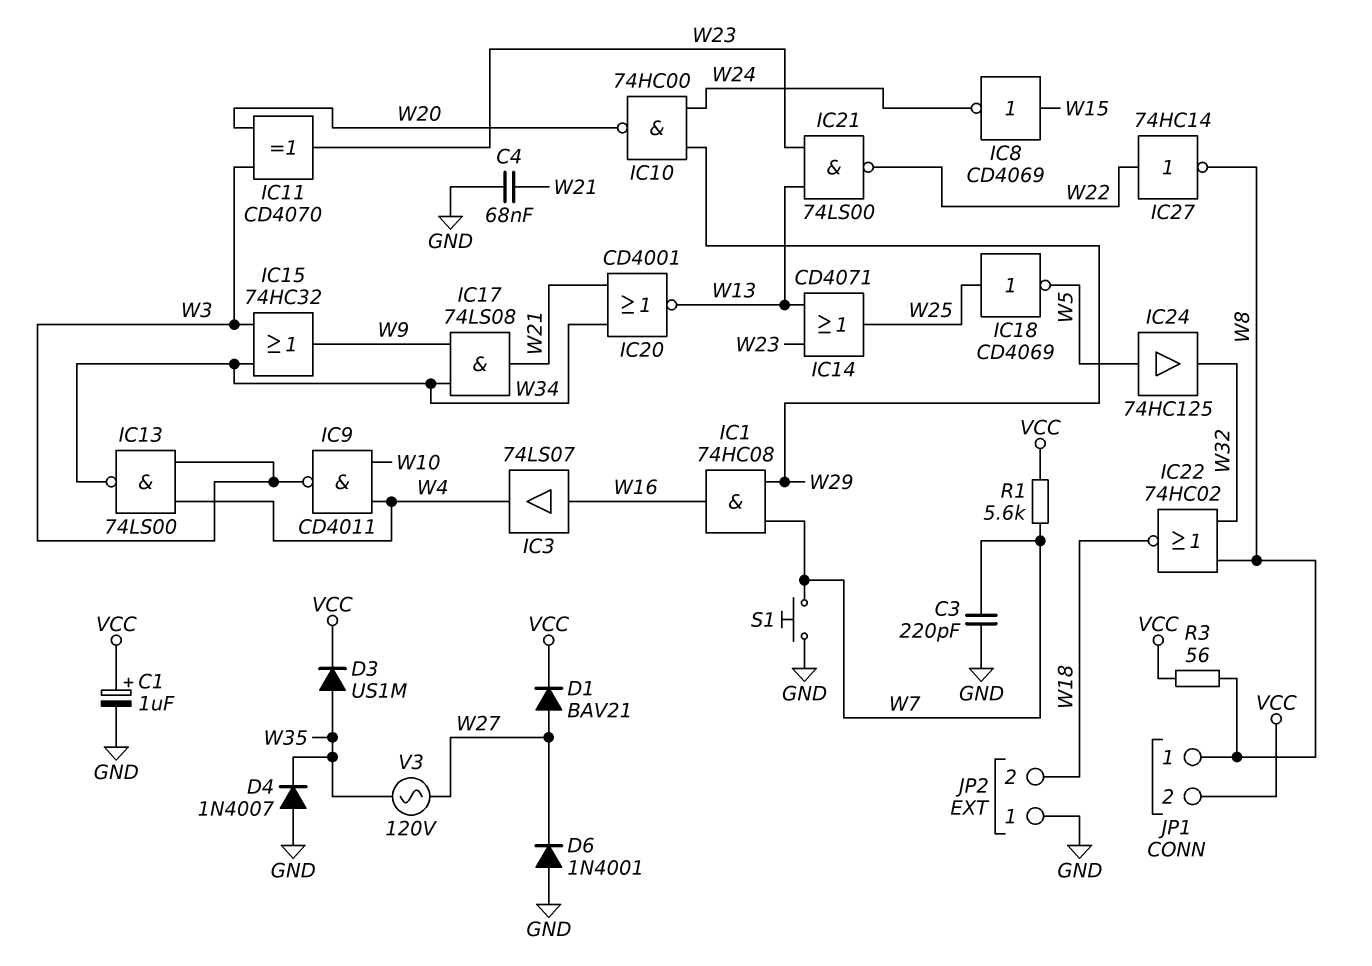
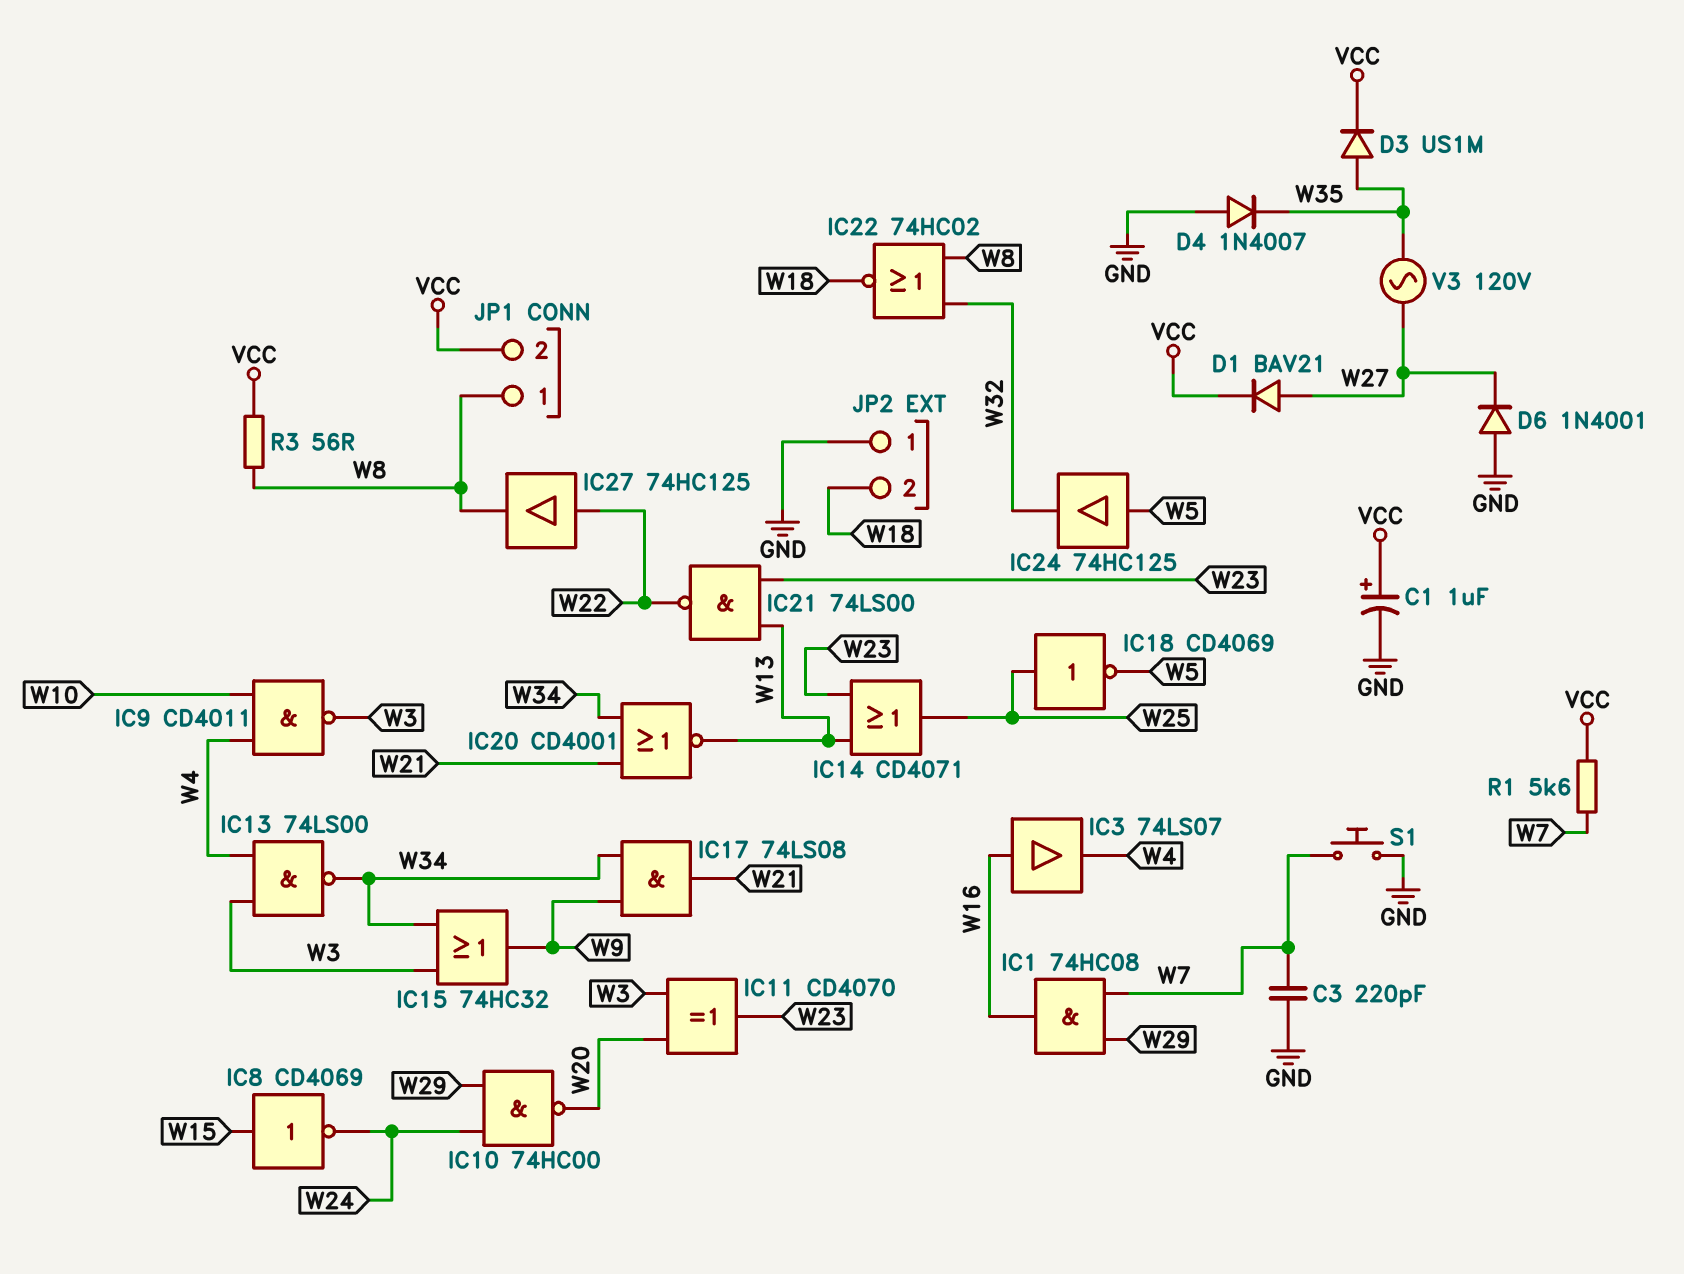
C4: 68nF (GND, W21) -> none
IC27: NOT 74HC14 (in W22, out W8) -> buffer 74HC125 (in W22, out W8)

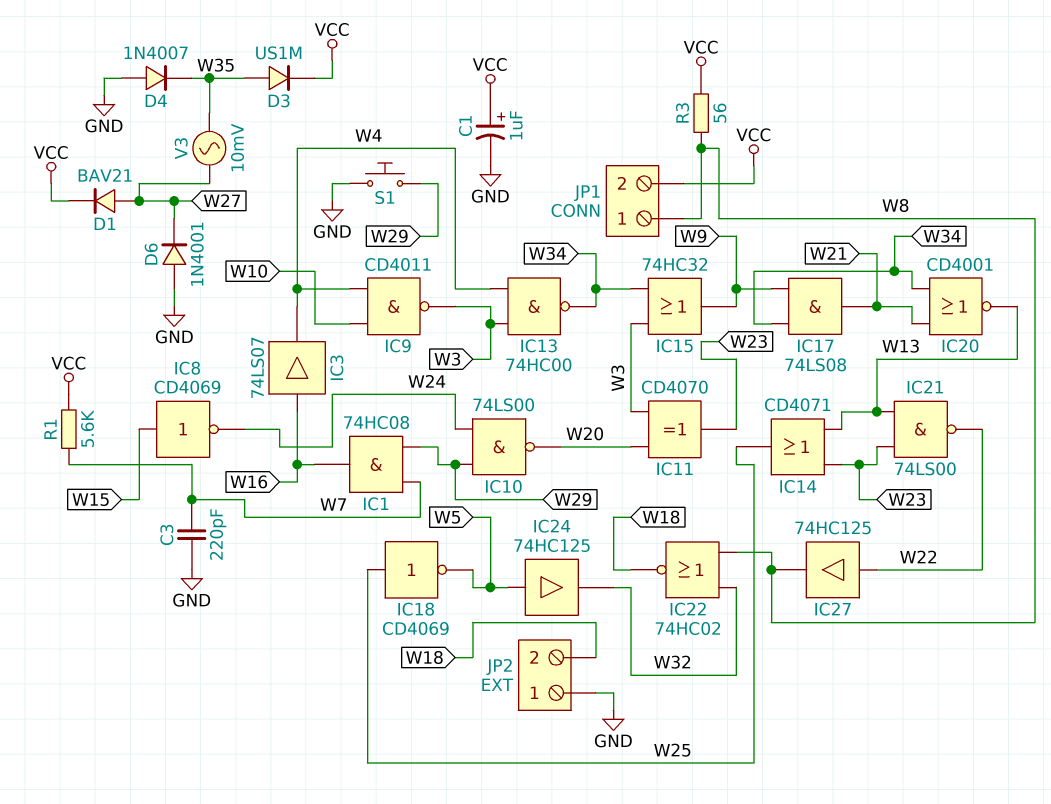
IC10: NAND 74HC00 (in W24, in W29, out W20) -> NAND 74LS00 (in W24, in W29, out W20)
IC13: NAND 74LS00 (in W3, in W4, out W34) -> NAND 74HC00 (in W3, in W4, out W34)
S1: button (GND, W7) -> button (GND, W29)
V3: AC 120V (W27, W35) -> AC 10mV (W27, W35)

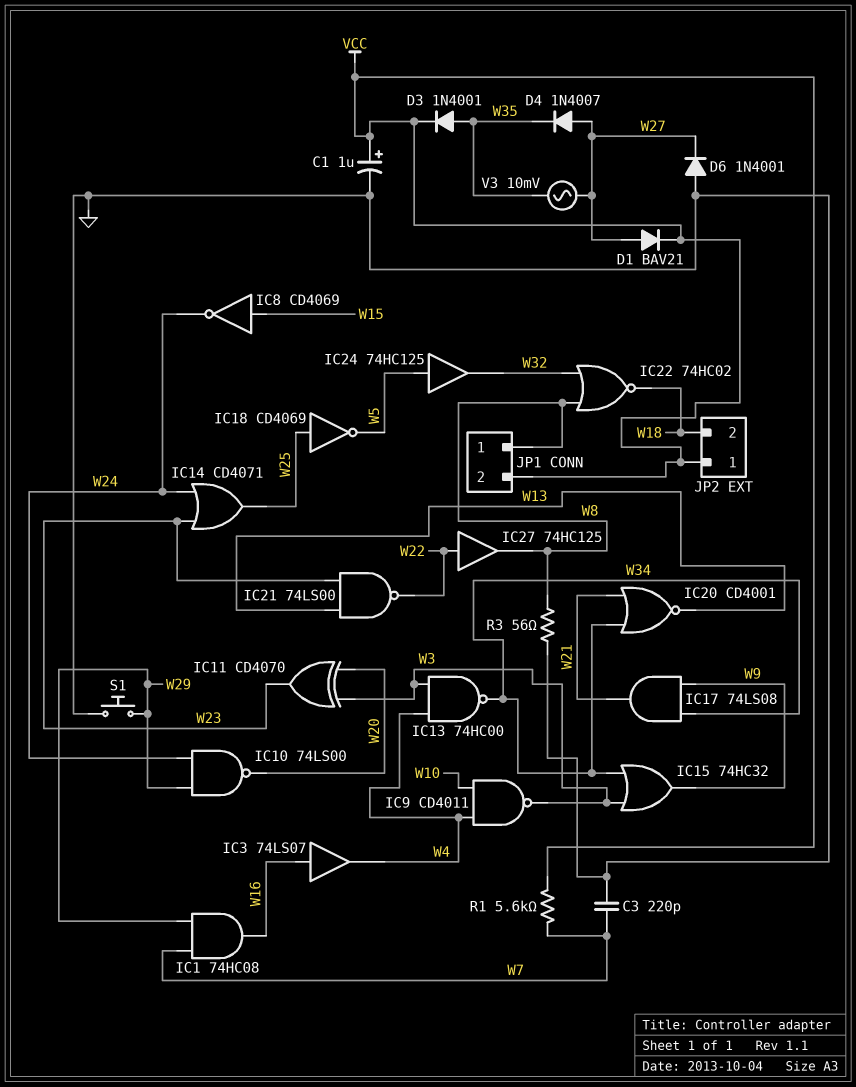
D3: diode US1M (A W35, K VCC) -> diode 1N4001 (A W35, K VCC)
D4: diode 1N4007 (A GND, K W35) -> diode 1N4007 (A W27, K W35)
IC14: OR CD4071 (in W13, in W23, out W25) -> OR CD4071 (in W23, in W24, out W25)
JP2 pin 1: GND -> VCC
R3: 56 (VCC, W8) -> 56 (GND, W8)

